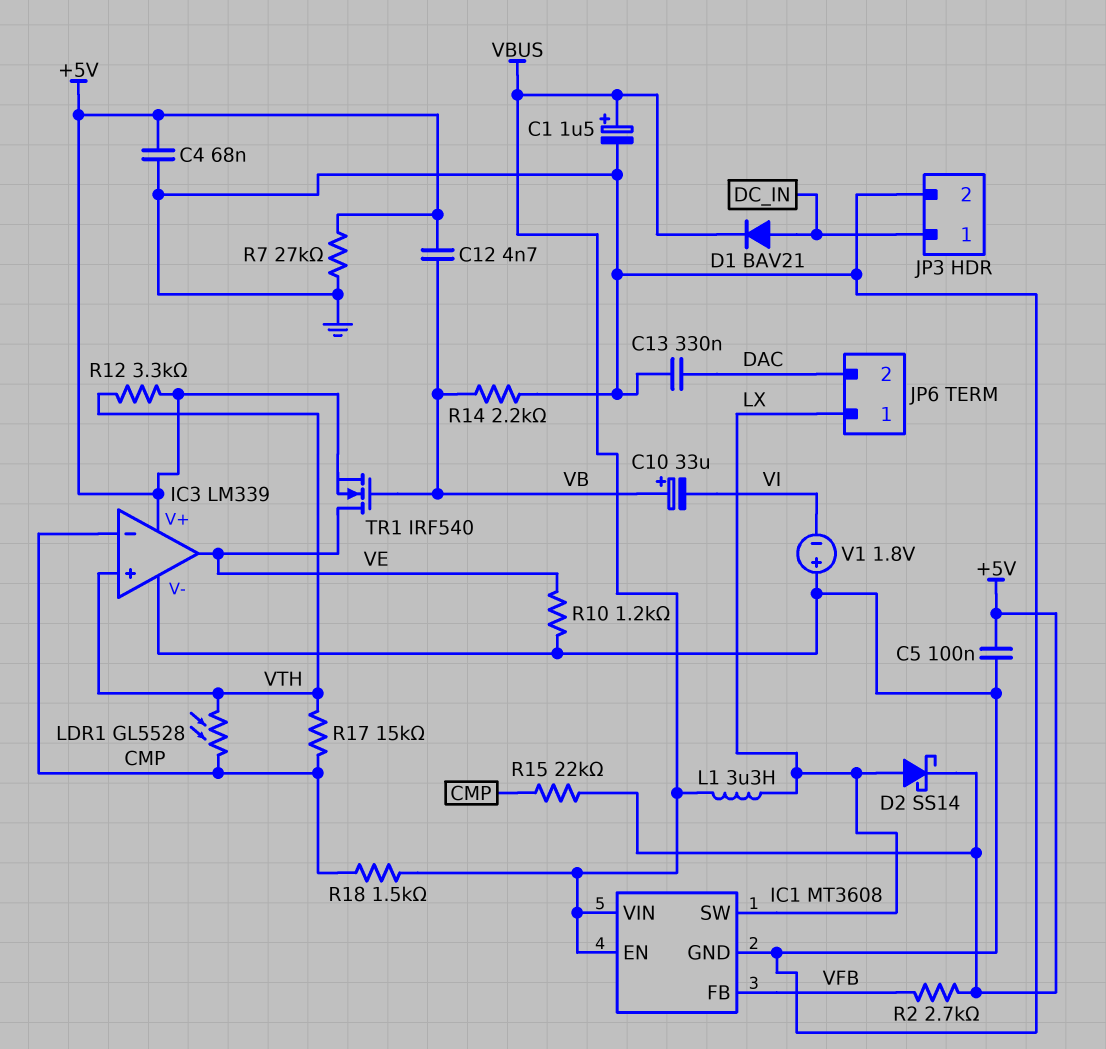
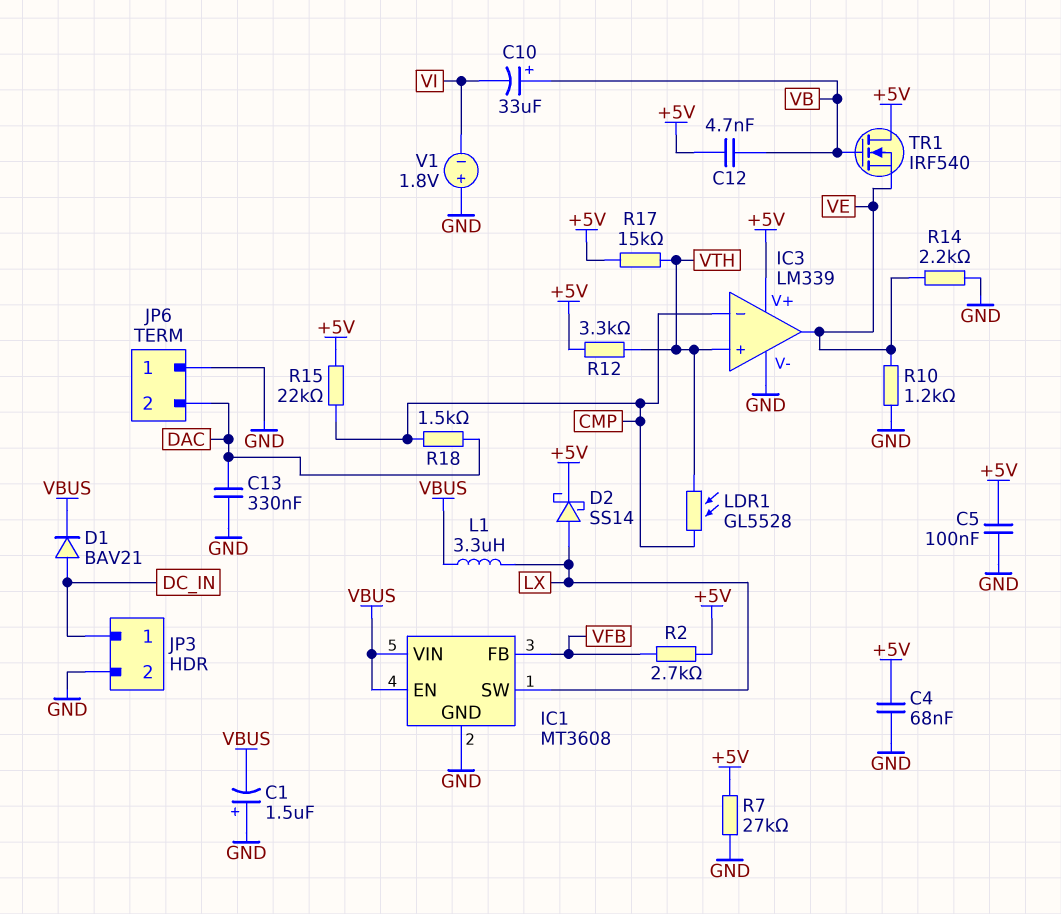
C1: 1.5uF (plus VBUS, minus GND) -> 1.5uF (plus GND, minus VBUS)
JP6 pin 1: LX -> GND
R14: 2.2k (GND, VB) -> 2.2k (GND, VE)
R17: 15k (CMP, VTH) -> 15k (+5V, VTH)
R18: 1.5k (CMP, VBUS) -> 1.5k (CMP, DAC)
TR1: NMOS IRF540 (G VB, D VE, S +5V) -> NMOS IRF540 (G VB, D +5V, S VE)

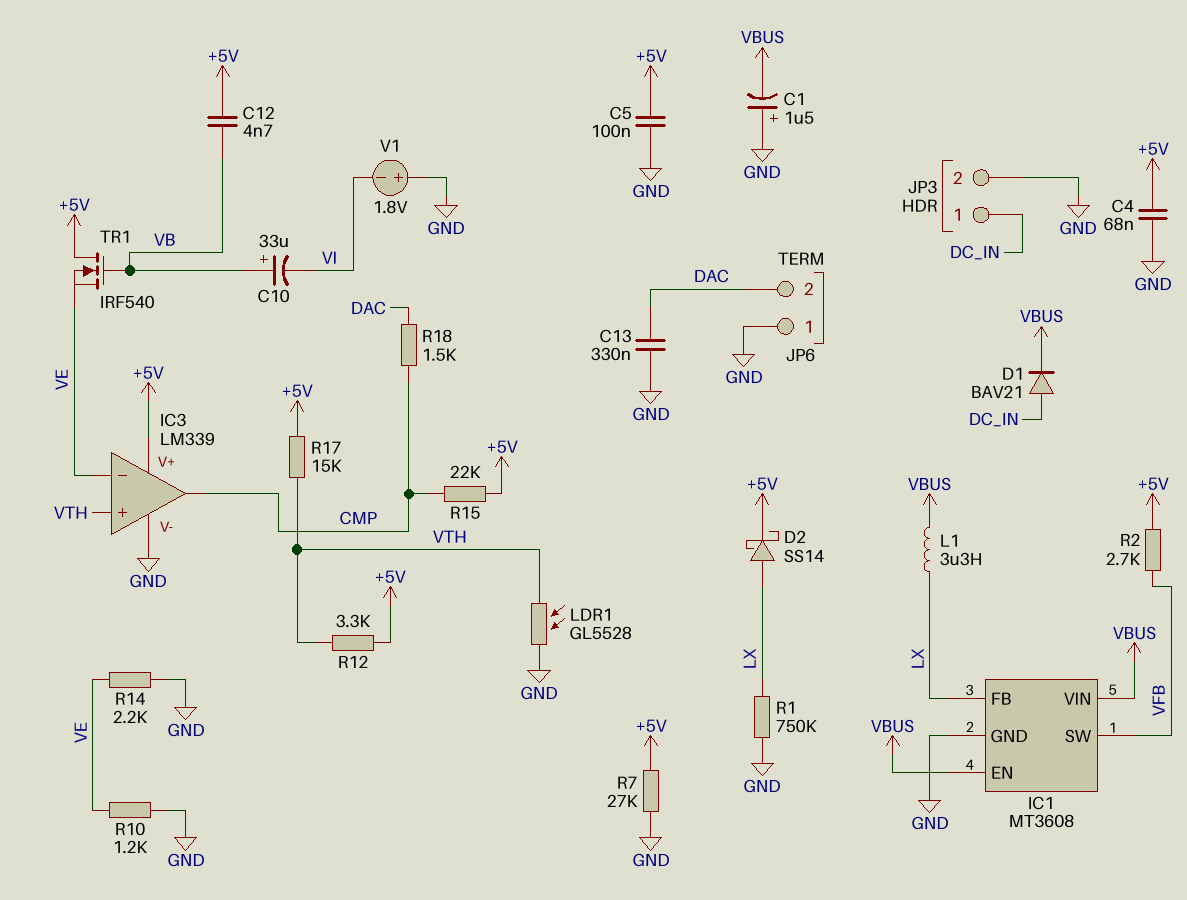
IC1 pin FB: VFB -> LX
IC1 pin SW: LX -> VFB
IC3 pin in-: CMP -> VE
IC3 pin out: VE -> CMP
LDR1: GL5528 (CMP, VTH) -> GL5528 (GND, VTH)
R1: none -> 750k (GND, LX)

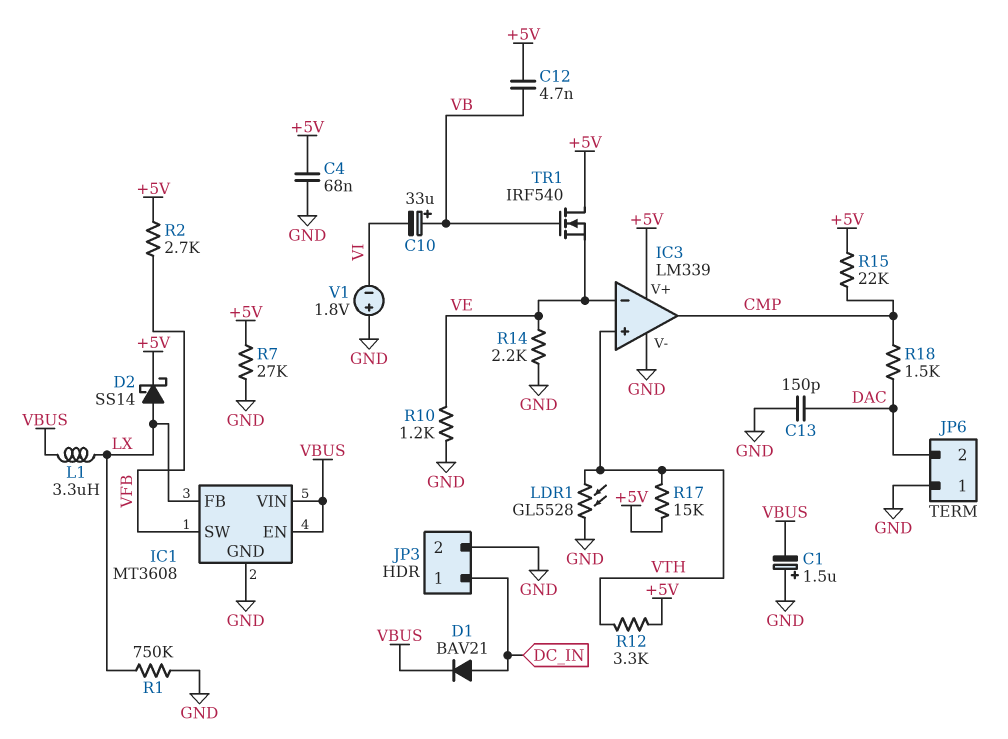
C5: 100nF (+5V, GND) -> none
C13: 330nF (DAC, GND) -> 150pF (DAC, GND)

